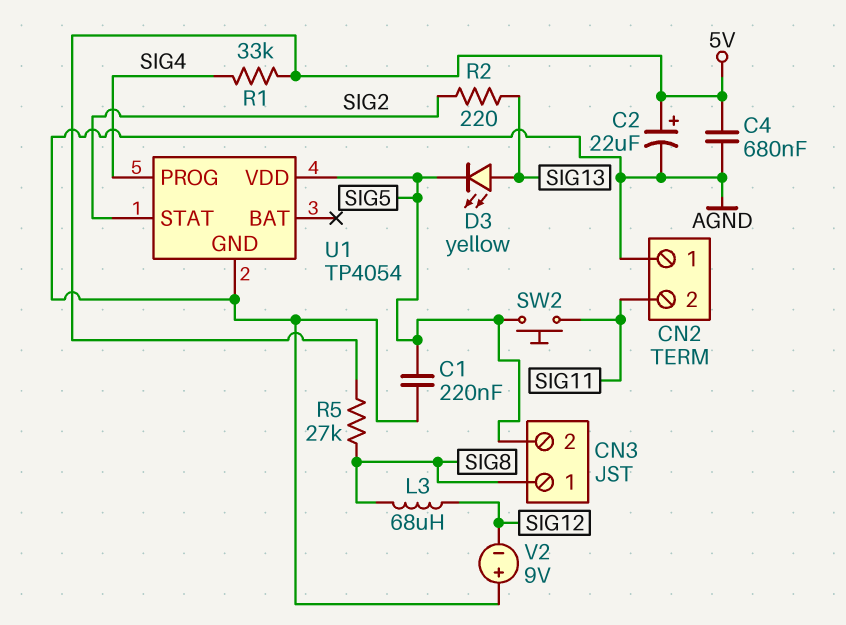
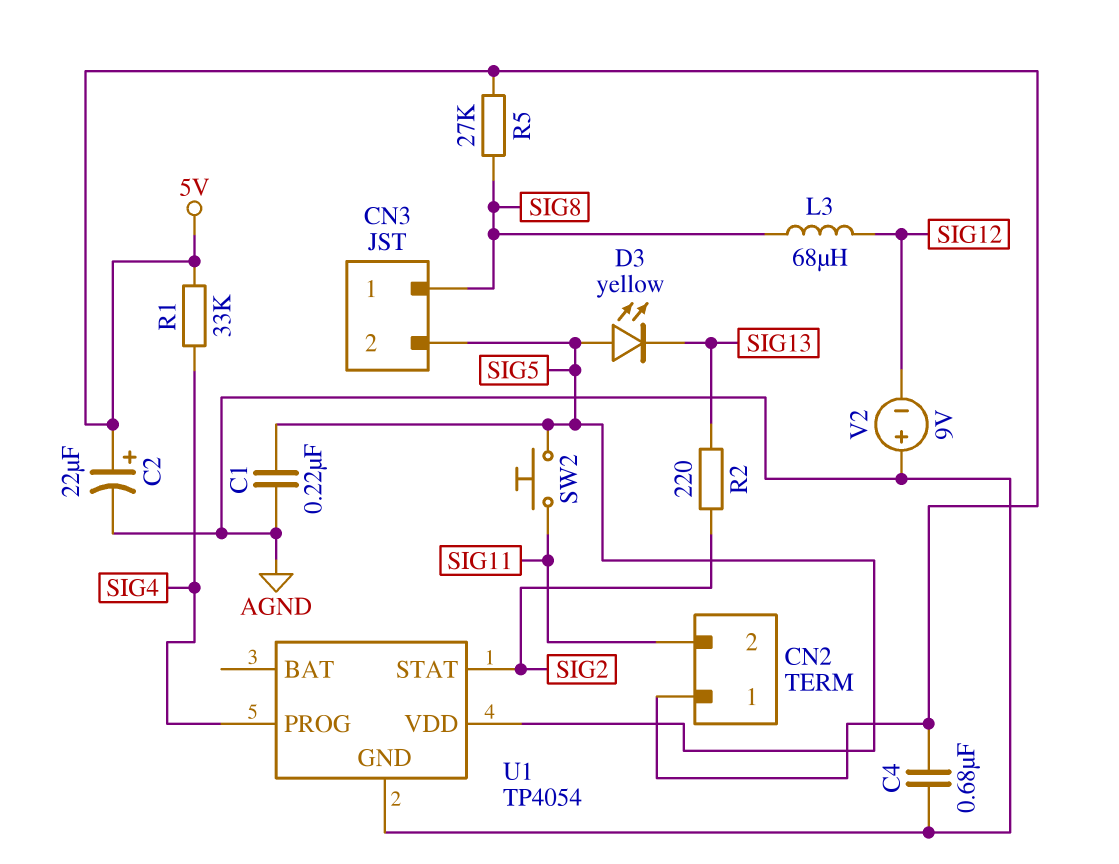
CN2 pin 1: AGND -> 5V
D3: LED yellow (A SIG13, K SIG5) -> LED yellow (A SIG5, K SIG13)

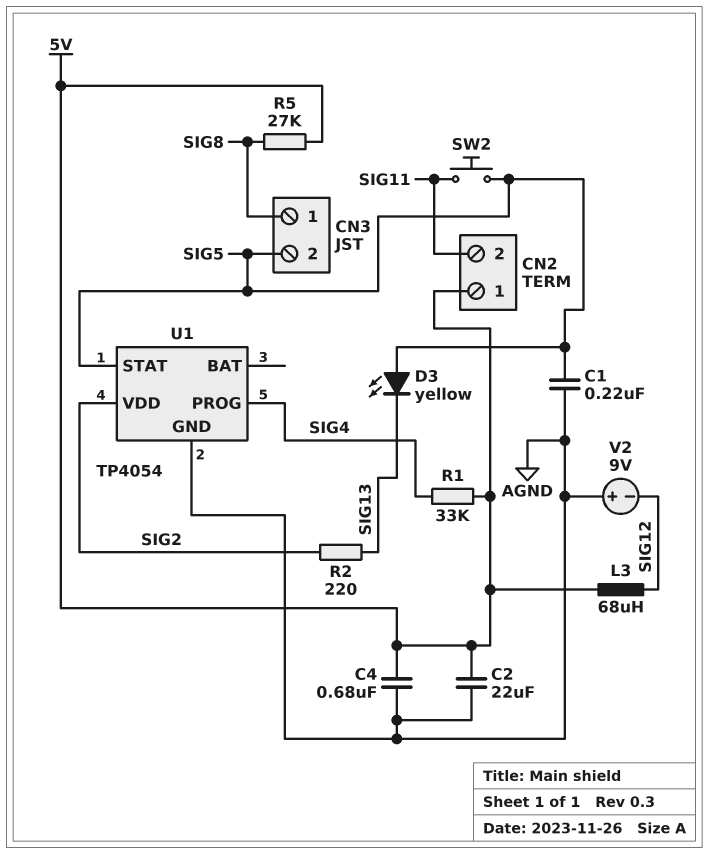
C2: 22uF (plus 5V, minus AGND) -> 22uF (5V, AGND)
L3: 68uH (SIG8, SIG12) -> 68uH (5V, SIG12)
U1 pin STAT: SIG2 -> SIG5
U1 pin VDD: SIG5 -> SIG2

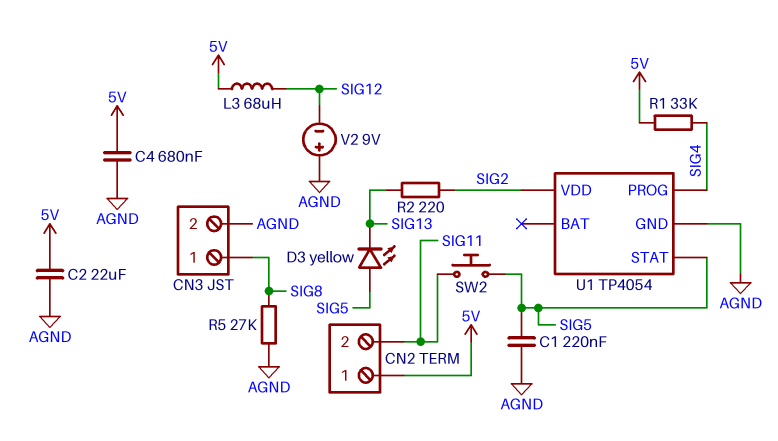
CN3 pin 2: SIG5 -> AGND
R5: 27k (5V, SIG8) -> 27k (AGND, SIG8)

